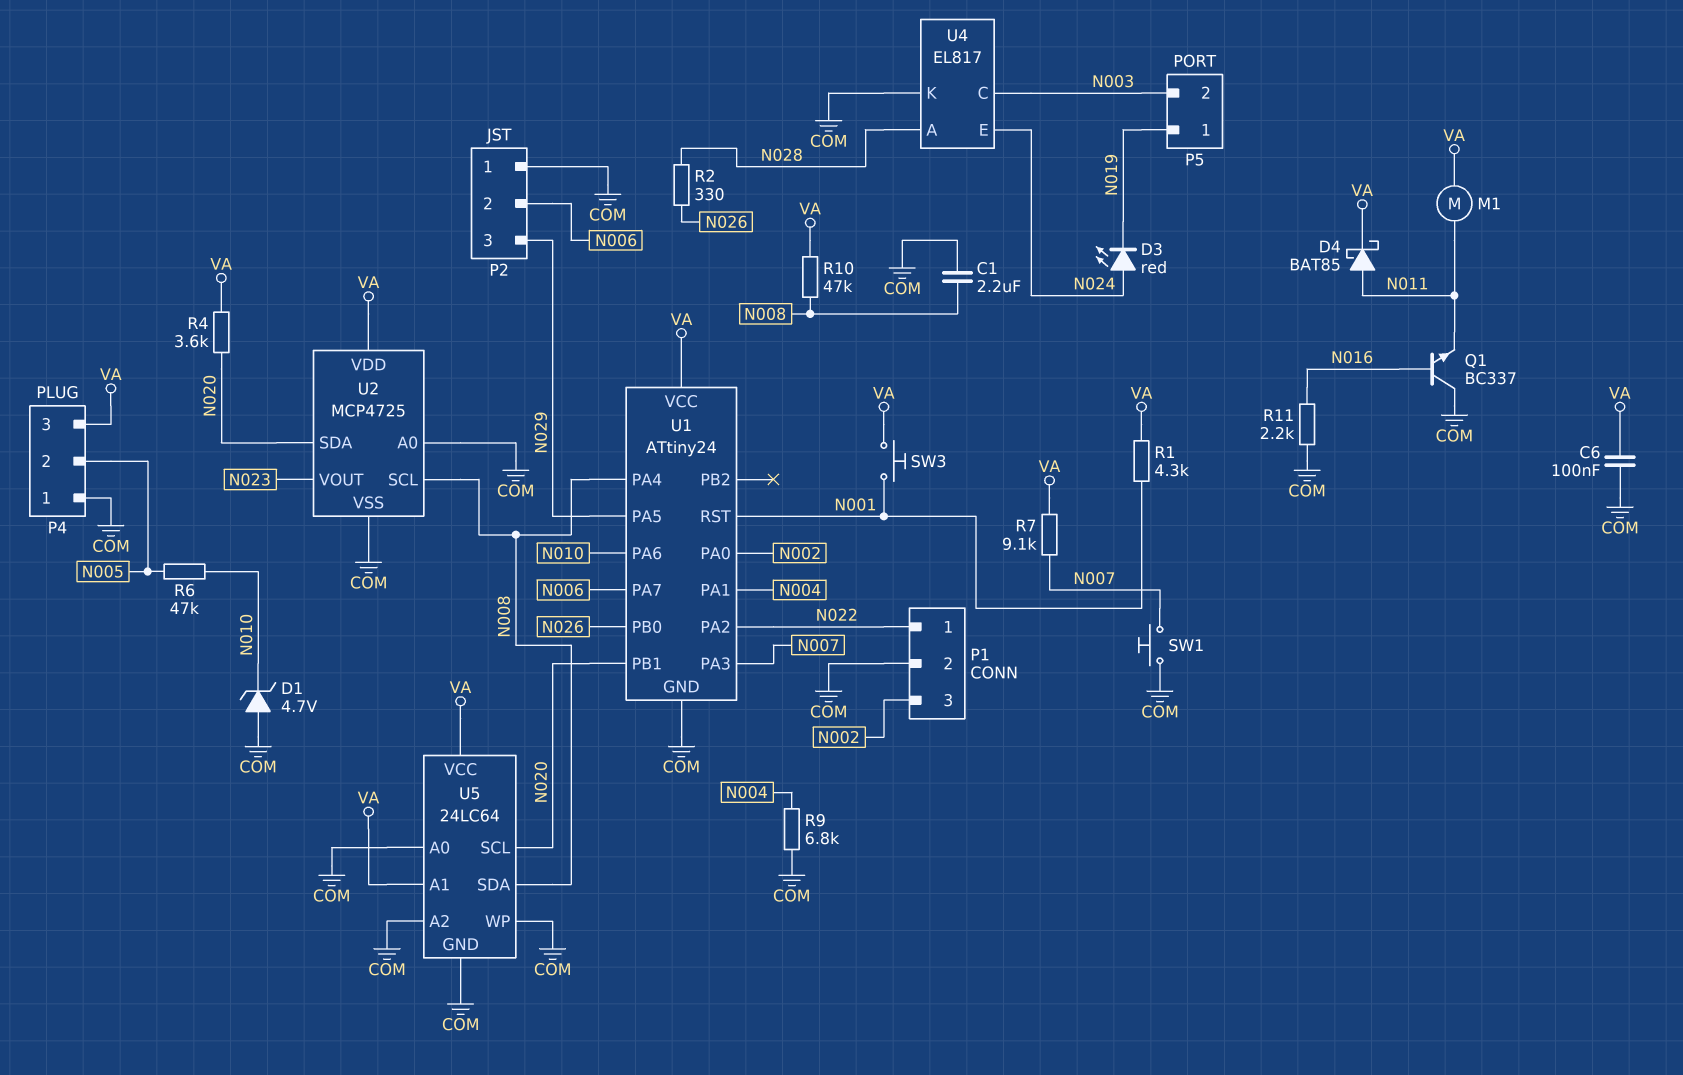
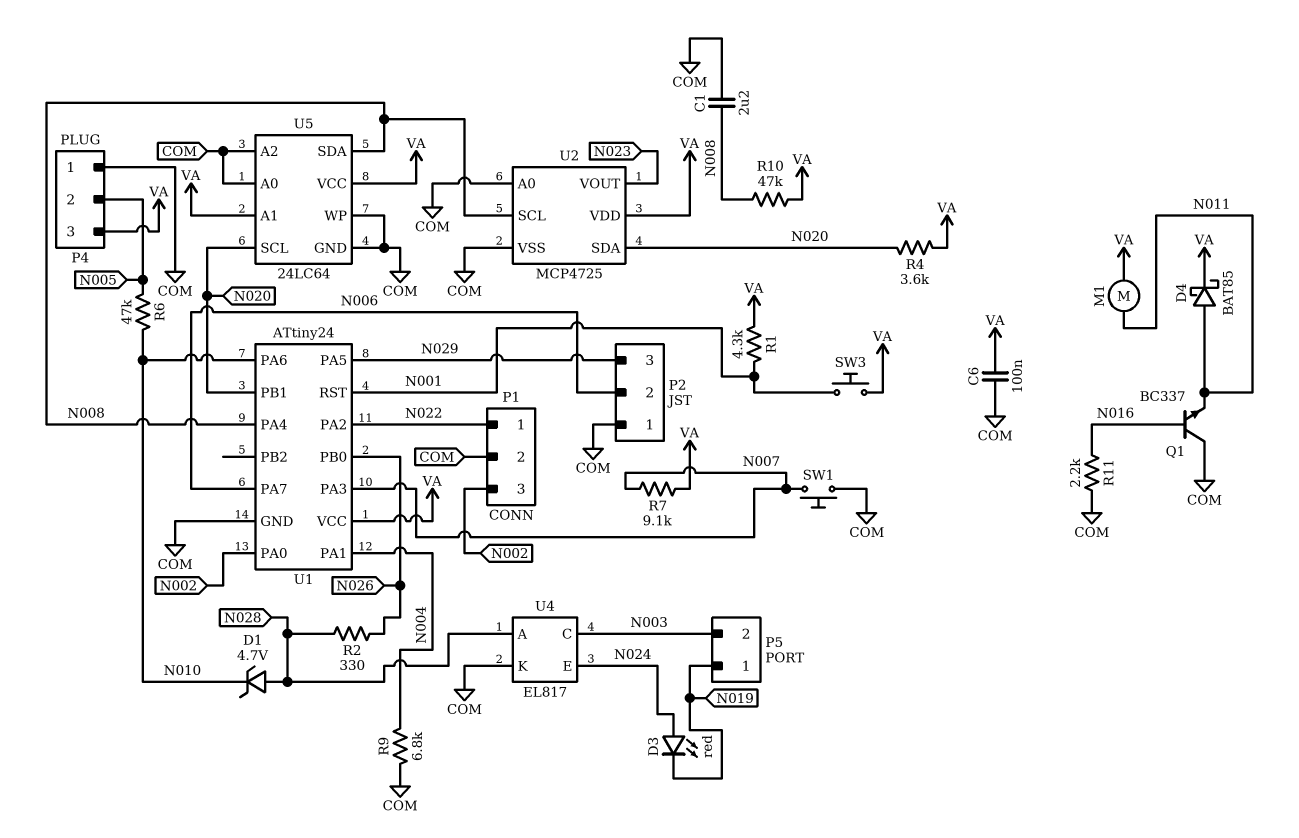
D1: zener 4.7V (A COM, K N010) -> zener 4.7V (A N028, K N010)

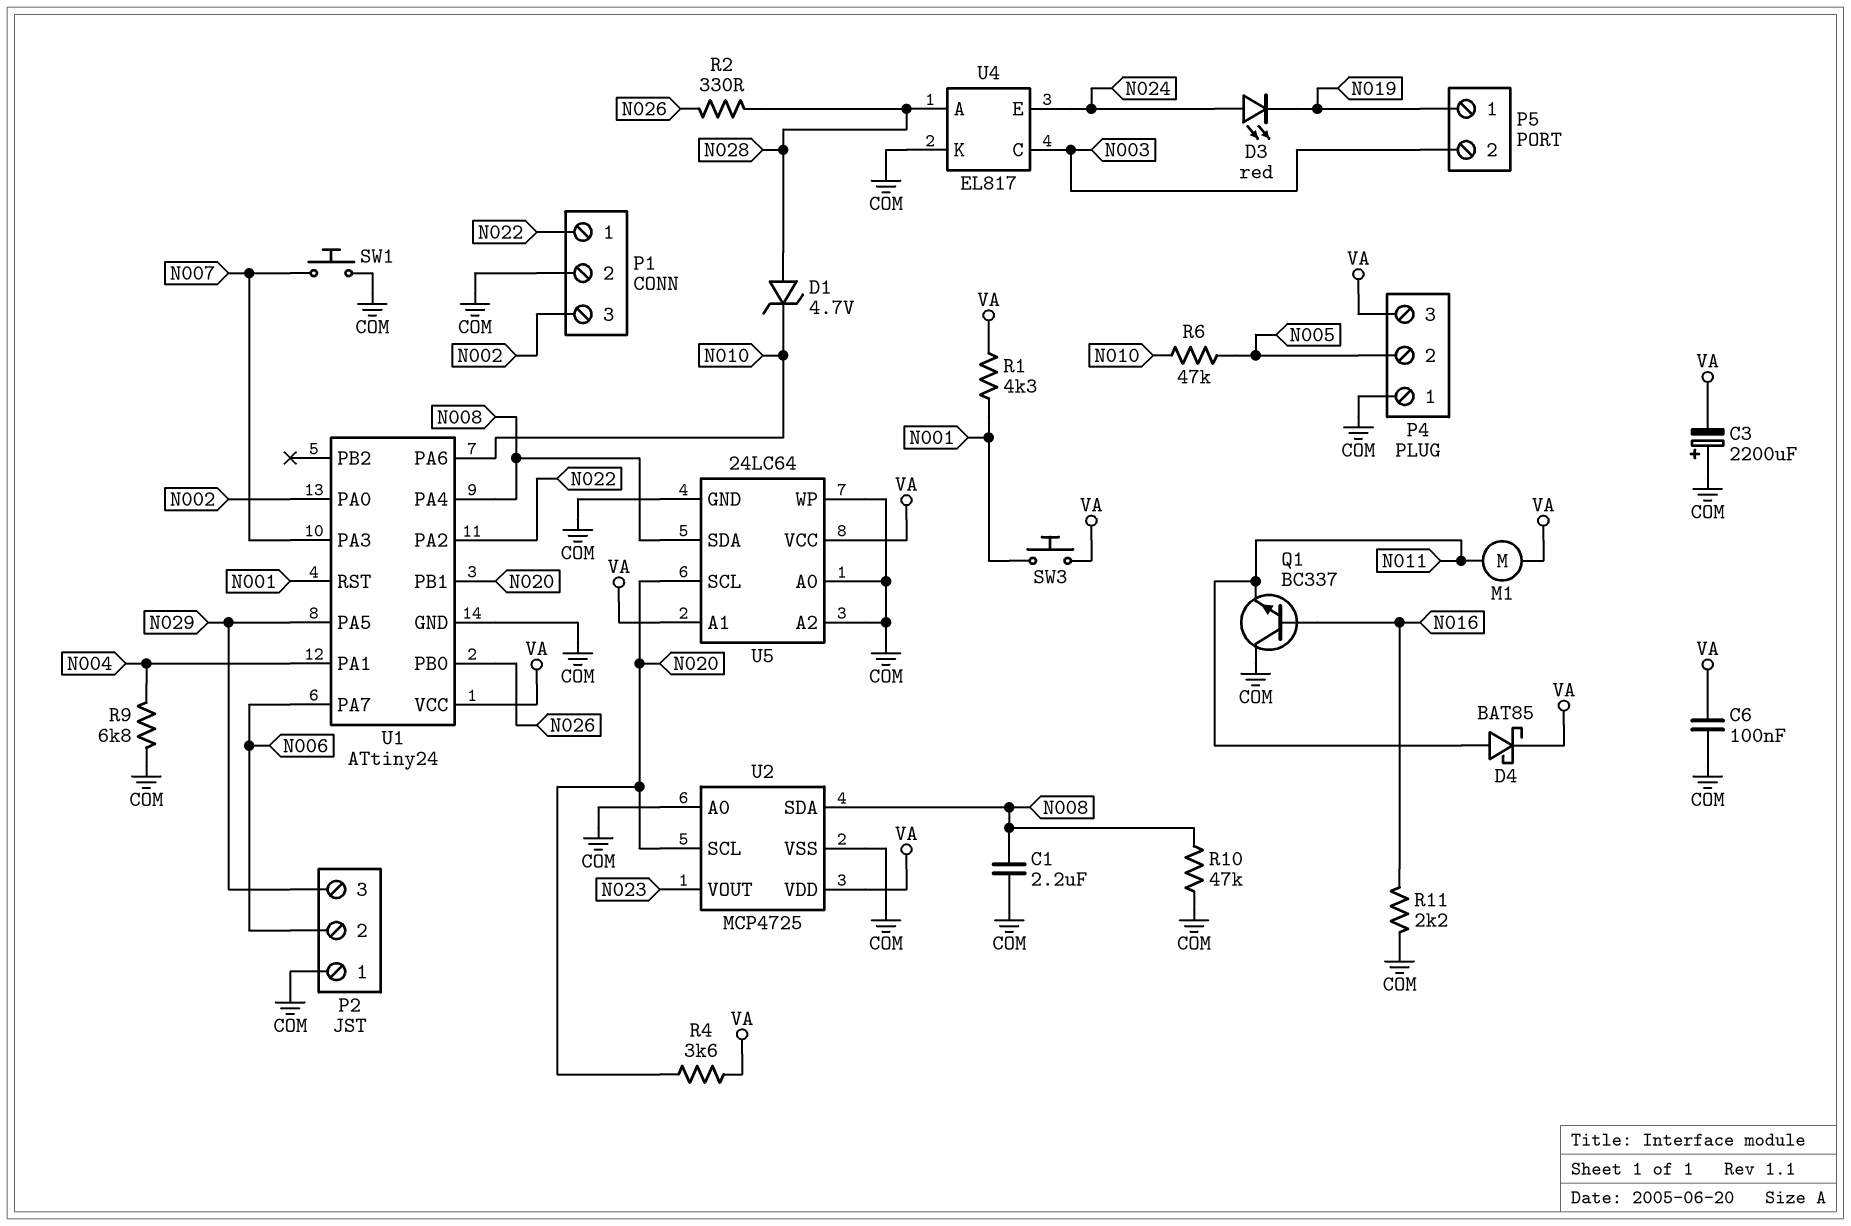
C3: none -> 2200uF (plus COM, minus VA)
R7: 9.1k (N007, VA) -> none
R10: 47k (N008, VA) -> 47k (COM, N008)
U2 pin SCL: N008 -> N020
U2 pin SDA: N020 -> N008

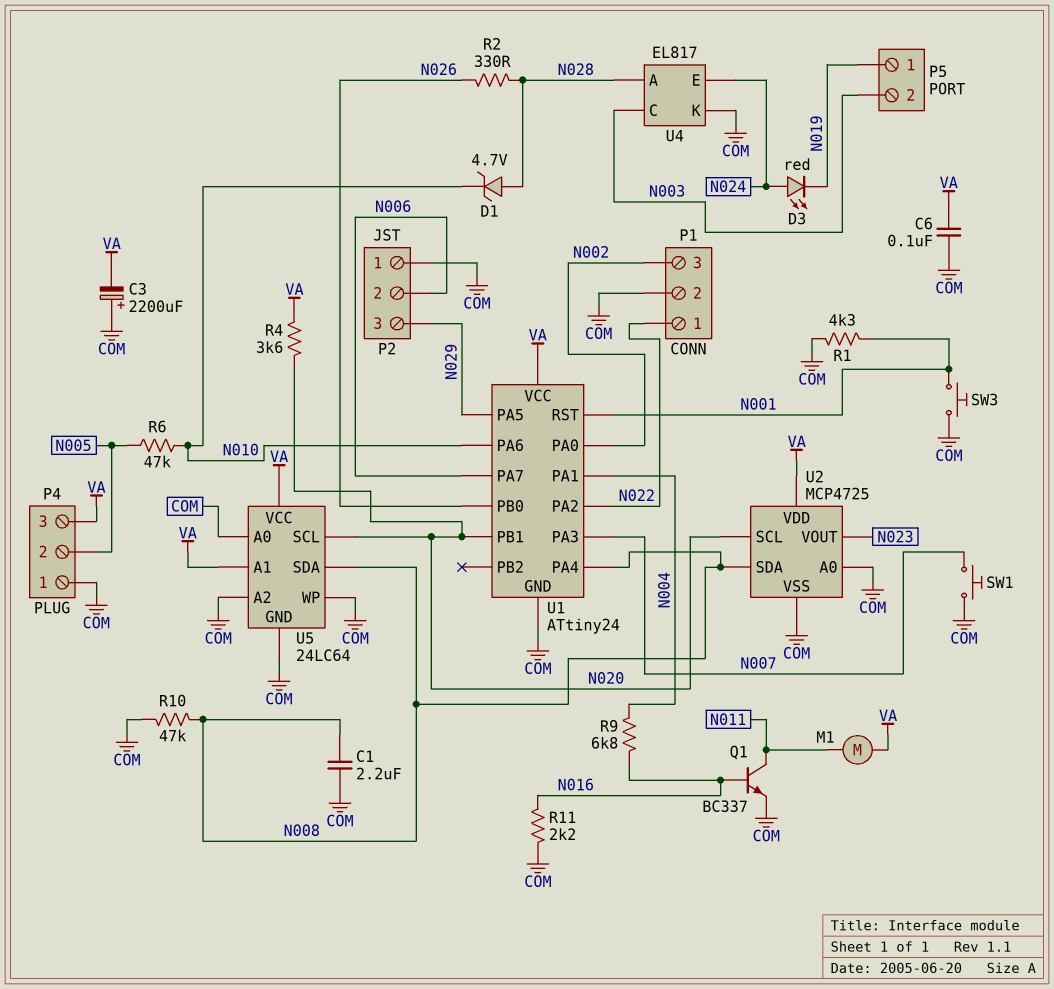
D4: schottky BAT85 (A N011, K VA) -> none
Q1: NPN BC337 (B N016, C COM, E N011) -> NPN BC337 (B N016, C N011, E COM)
R1: 4.3k (N001, VA) -> 4.3k (COM, N001)
R9: 6.8k (COM, N004) -> 6.8k (N004, N016)
SW3: button (N001, VA) -> button (COM, N001)

